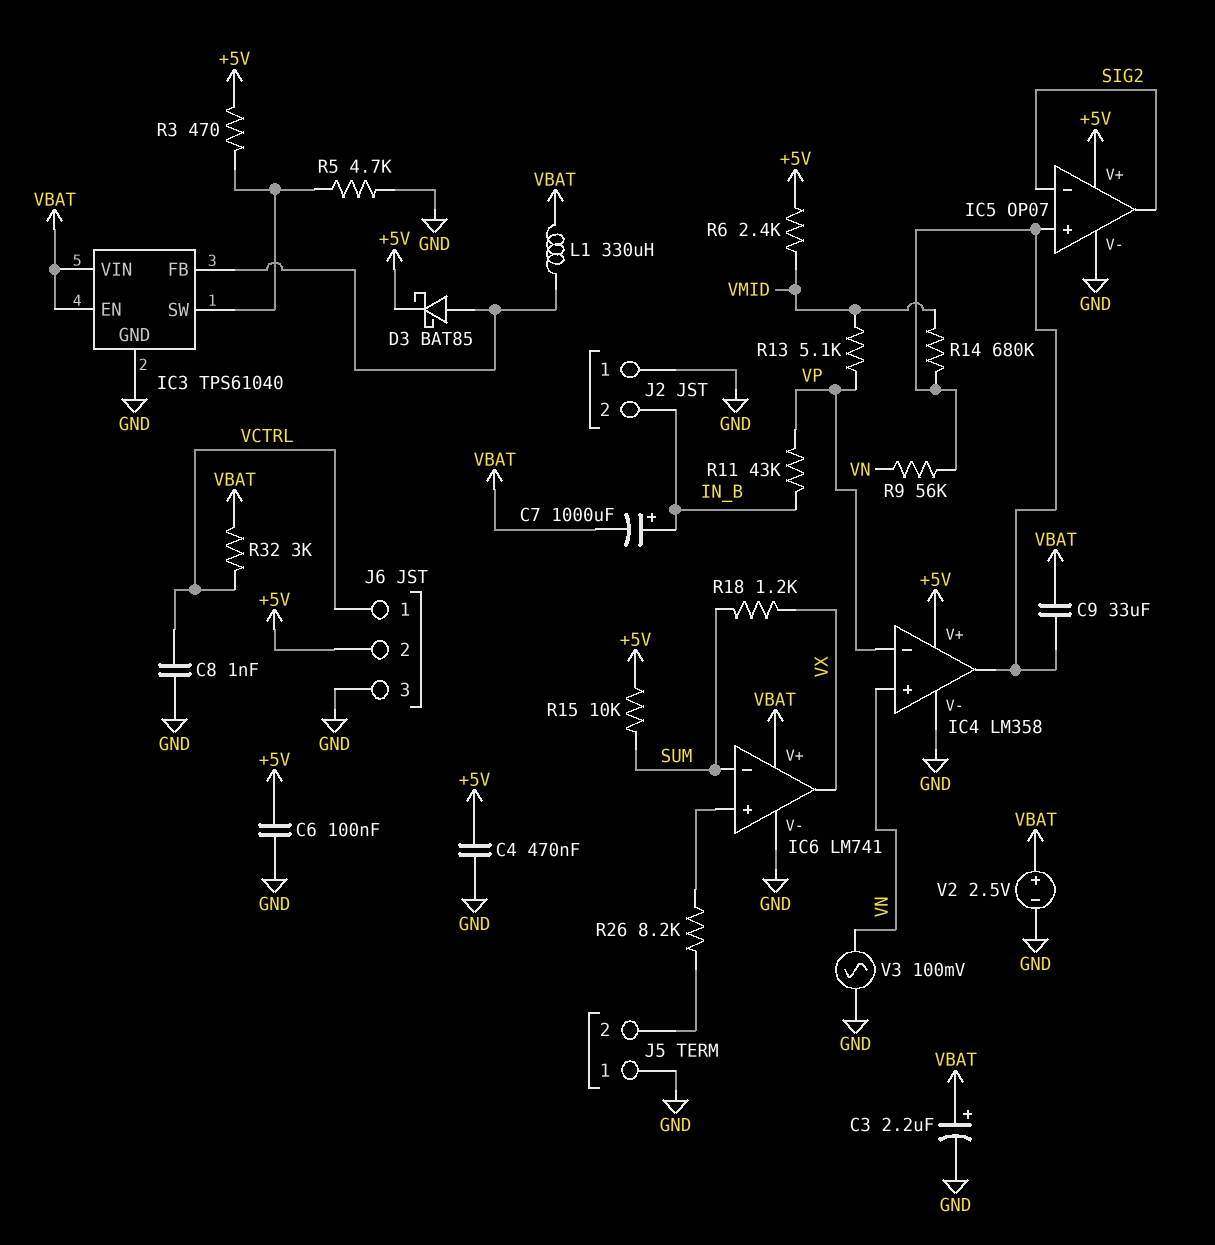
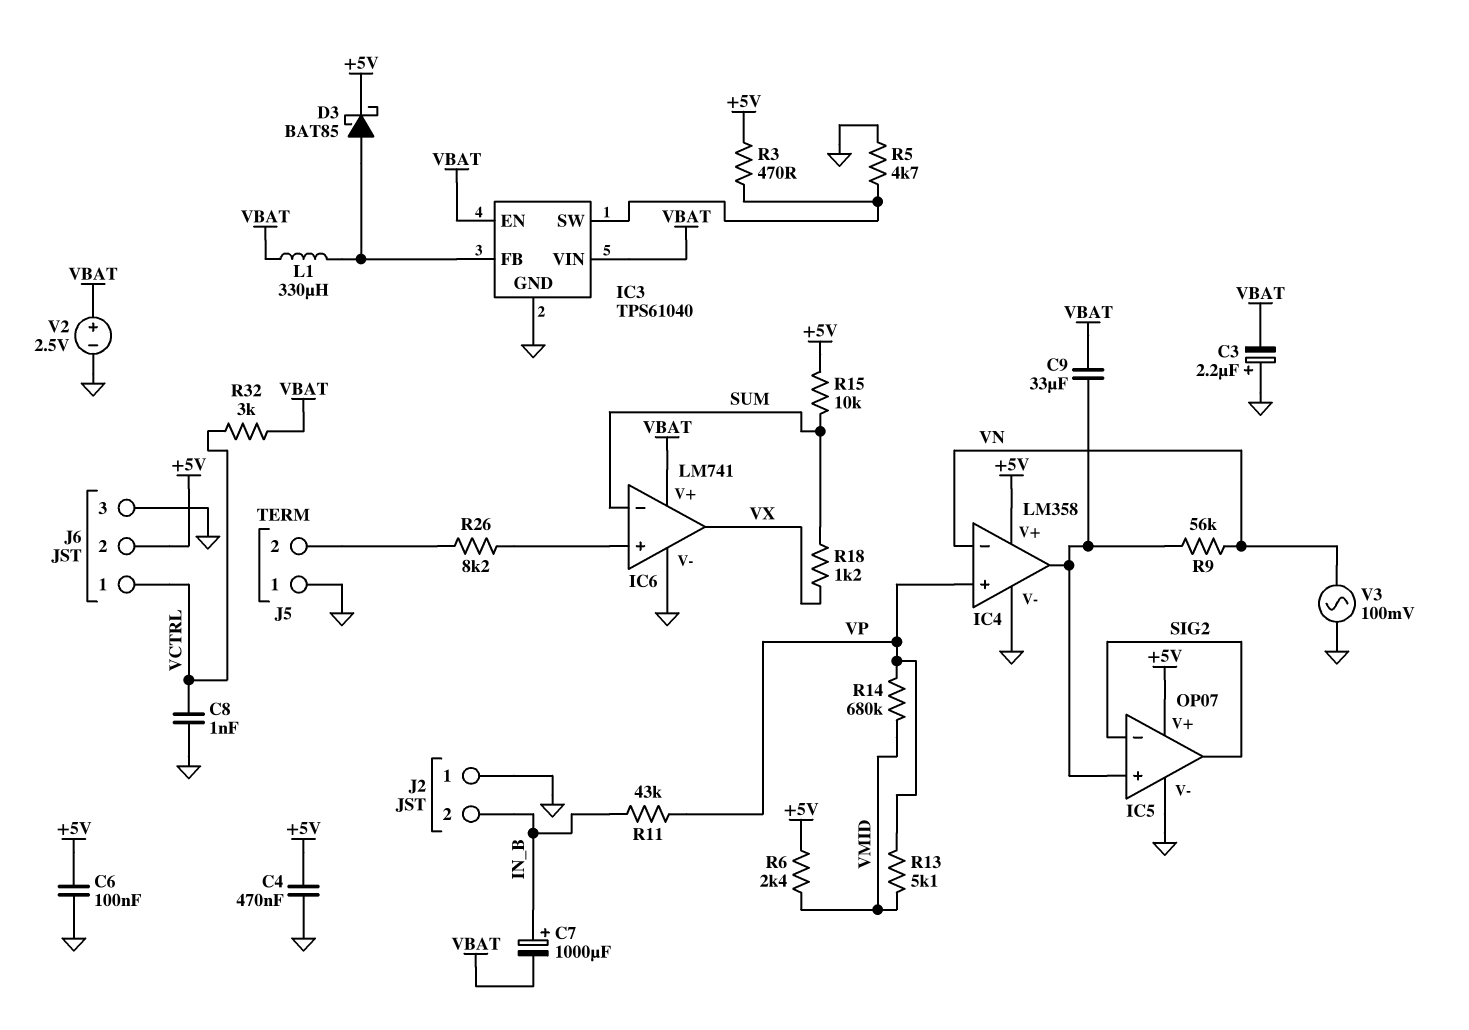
C3: 2.2uF (plus VBAT, minus GND) -> 2.2uF (plus GND, minus VBAT)
IC4 pin in+: VN -> VP
IC4 pin in-: VP -> VN
R14: 680k (IC4/out, VMID) -> 680k (VMID, VP)

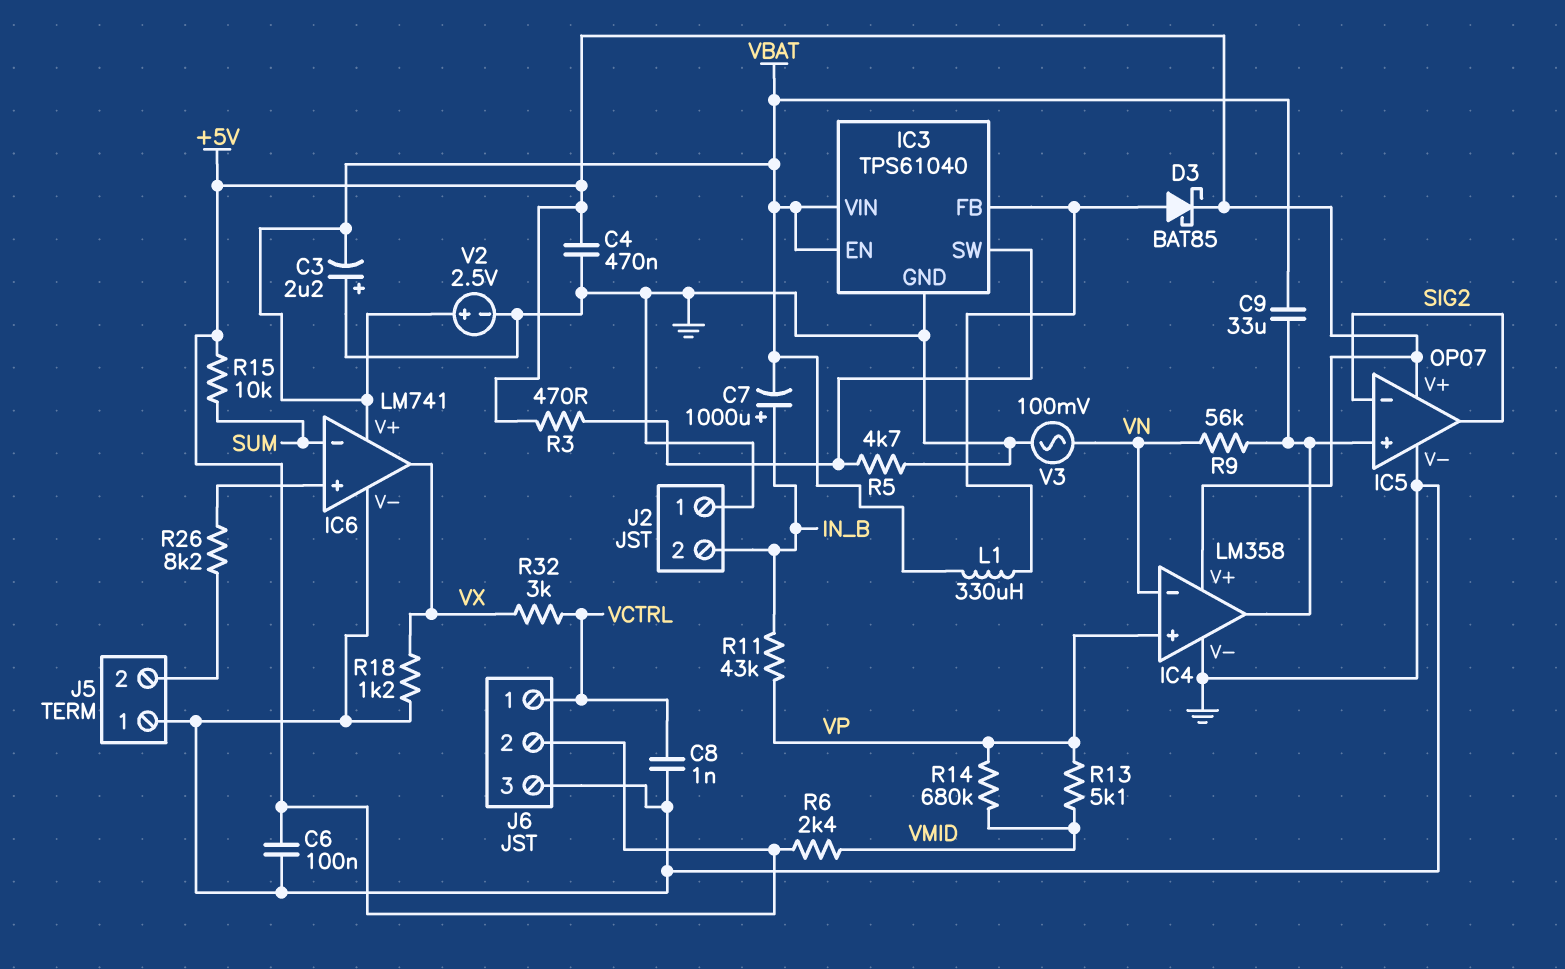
R18: 1.2k (SUM, VX) -> 1.2k (GND, VX)
R32: 3k (VBAT, VCTRL) -> 3k (VCTRL, VX)

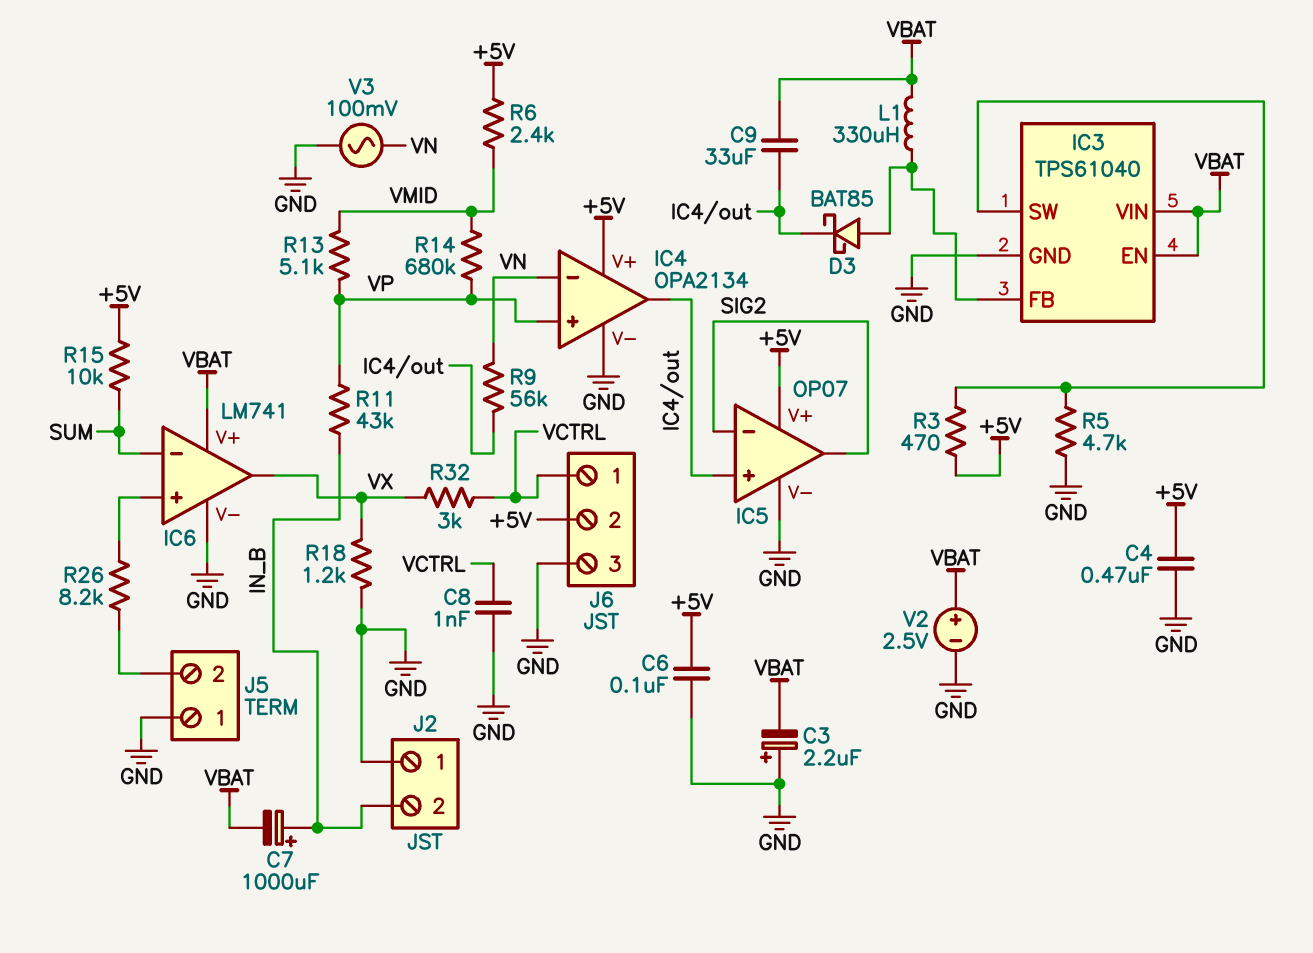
D3: schottky BAT85 (A IC3/FB, K +5V) -> schottky BAT85 (A IC3/FB, K IC4/out)
IC4: LM358 -> OPA2134

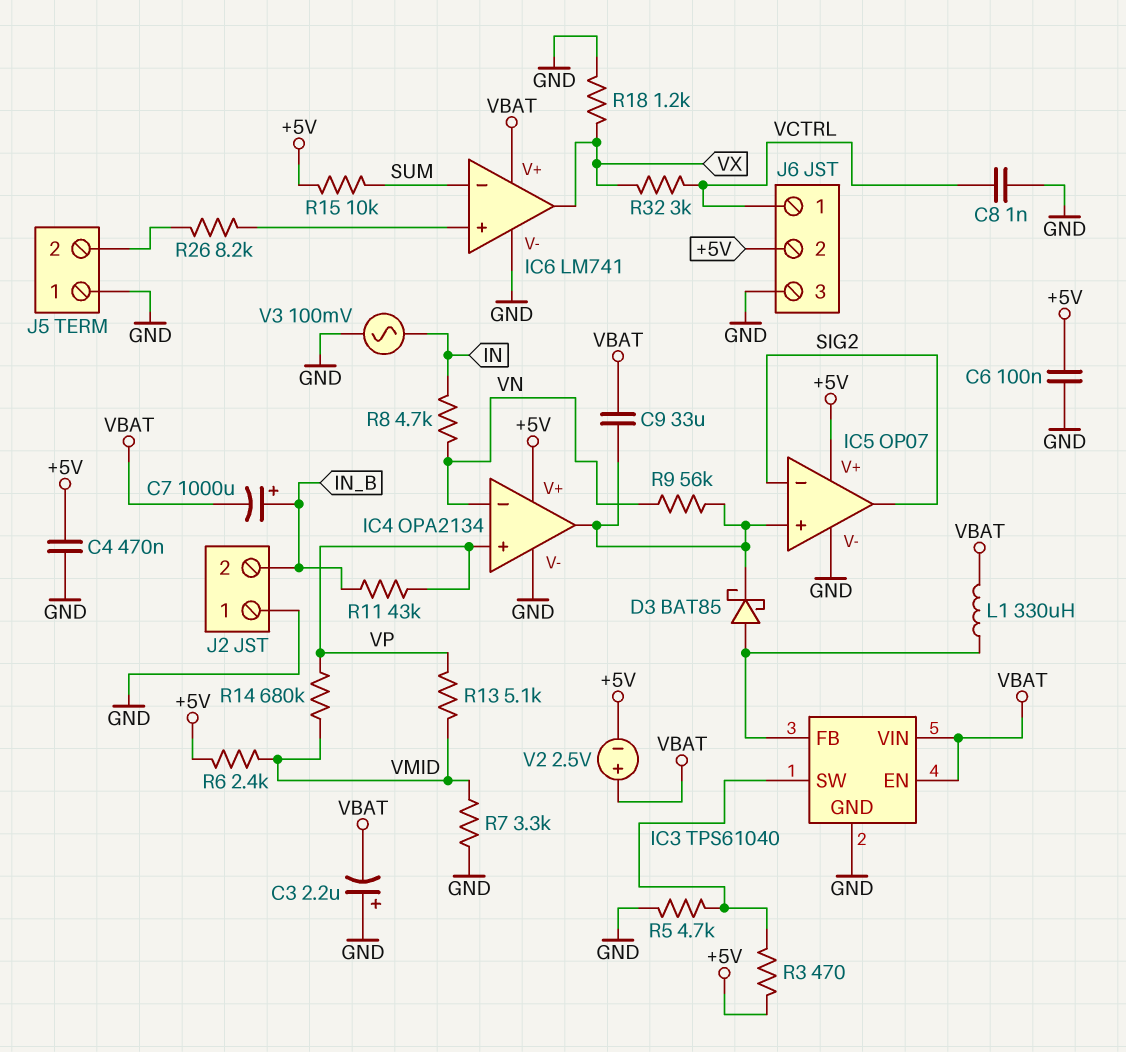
R7: none -> 3.3k (GND, VMID)
R8: none -> 4.7k (IN, VN)
V2: 2.5V (plus VBAT, minus GND) -> 2.5V (plus VBAT, minus +5V)
V3: AC 100mV (GND, VN) -> AC 100mV (GND, IN)

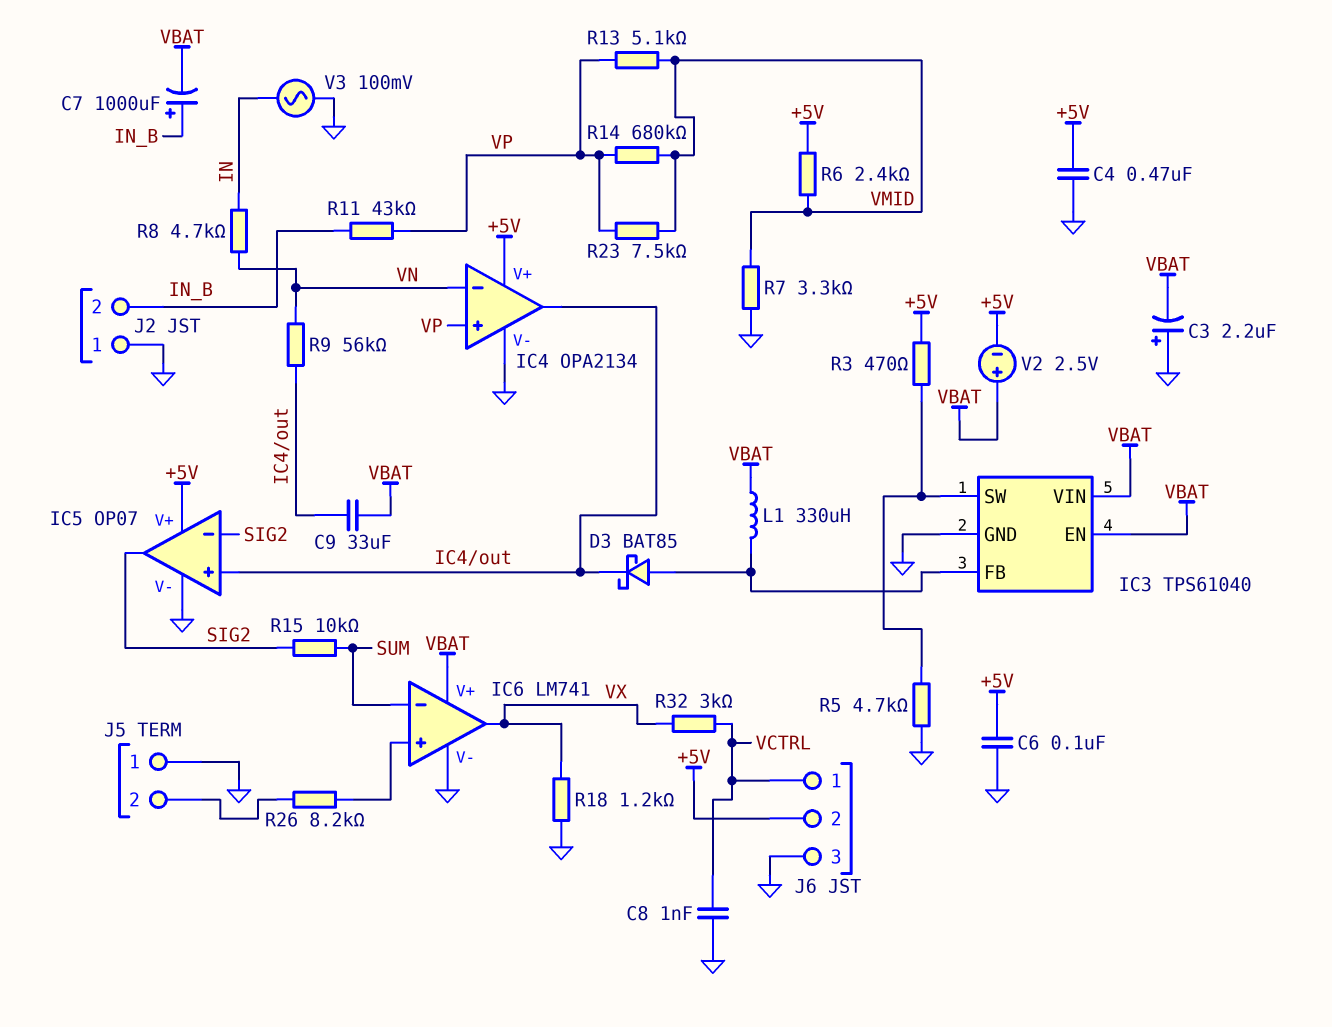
R15: 10k (+5V, SUM) -> 10k (SIG2, SUM)
R23: none -> 7.5k (VMID, VP)

